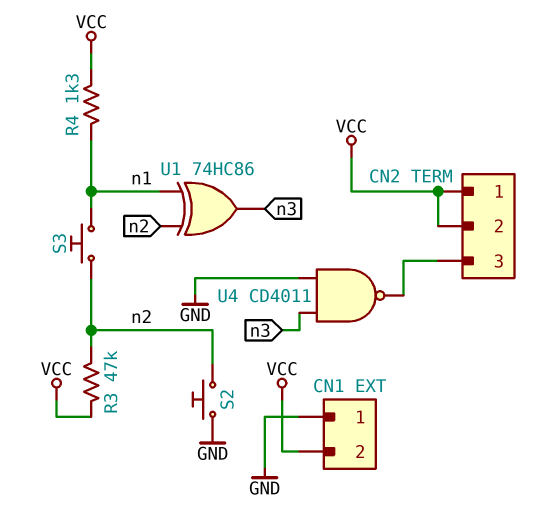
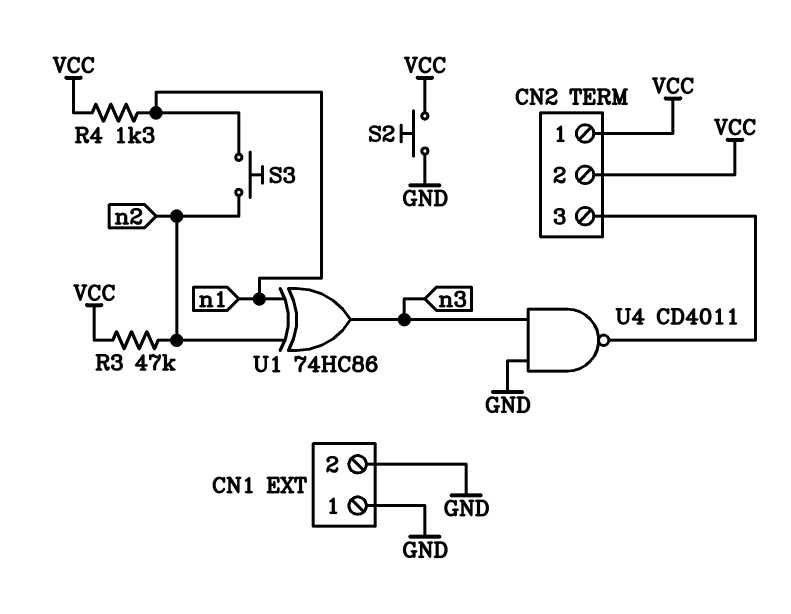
CN1 pin 2: VCC -> GND
S2: button (GND, n2) -> button (GND, VCC)

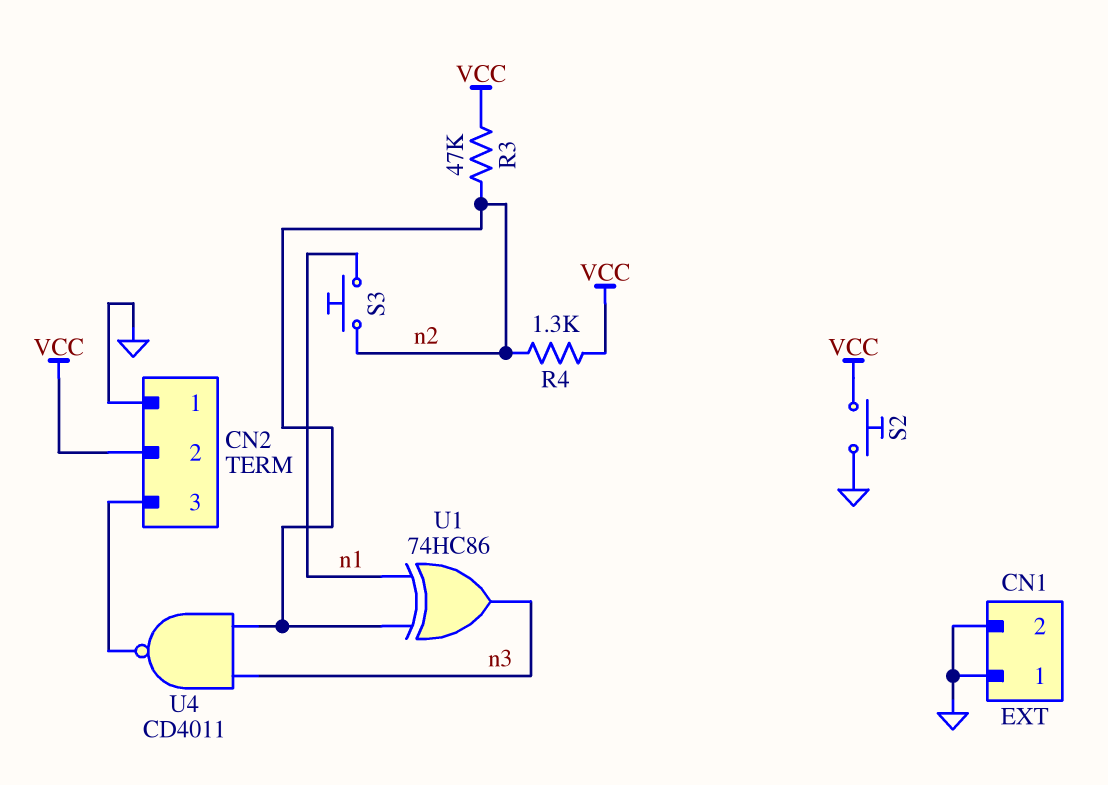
CN2 pin 1: VCC -> GND
R4: 1.3k (VCC, n1) -> 1.3k (VCC, n2)
U4: NAND CD4011 (in GND, in n3, out CN2/3) -> NAND CD4011 (in n2, in n3, out CN2/3)

